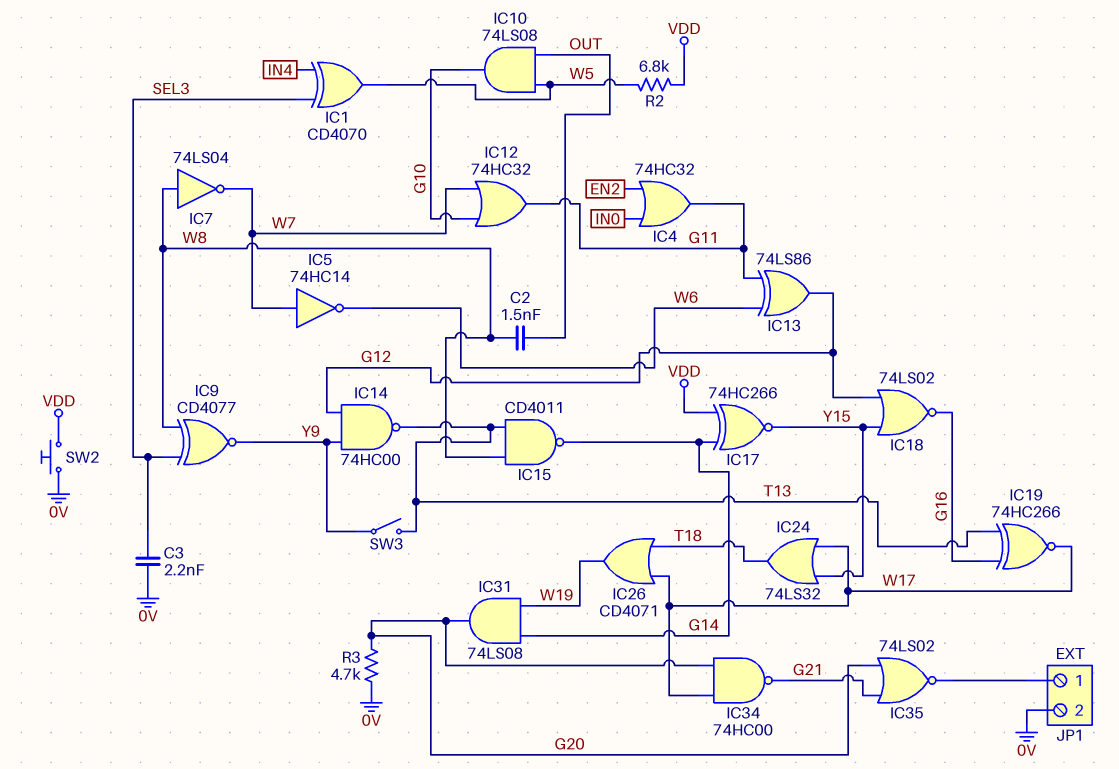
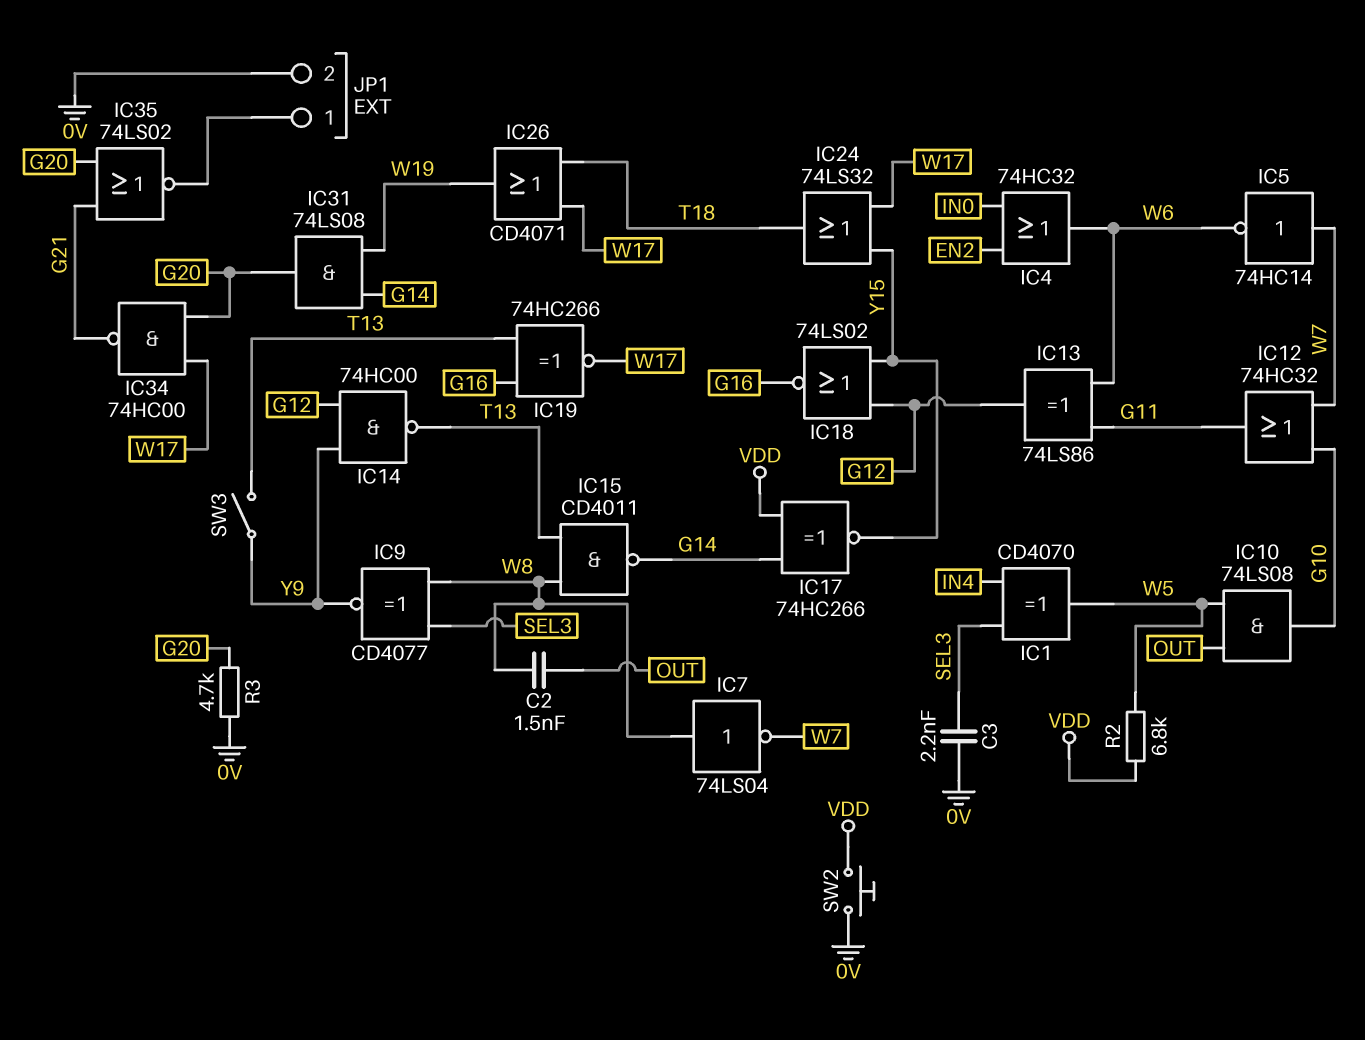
IC4: OR 74HC32 (in EN2, in IN0, out G11) -> OR 74HC32 (in EN2, in IN0, out W6)

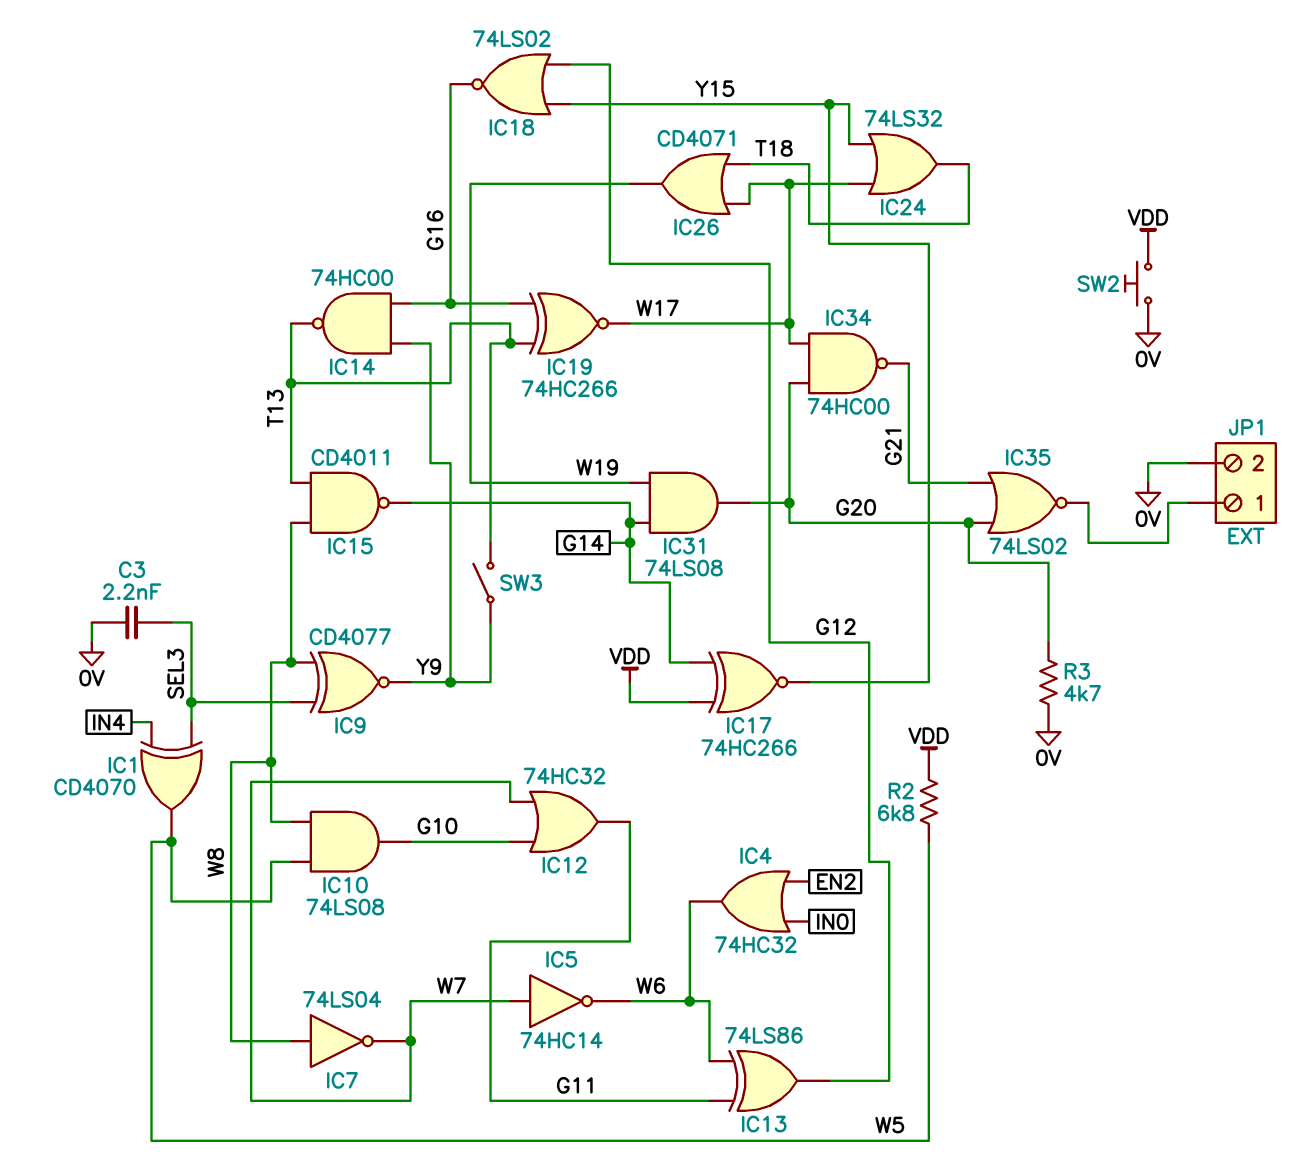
C2: 1.5nF (OUT, W8) -> none
IC10: AND 74LS08 (in OUT, in W5, out G10) -> AND 74LS08 (in W5, in W8, out G10)
IC14: NAND 74HC00 (in G12, in Y9, out T13) -> NAND 74HC00 (in G16, in Y9, out T13)

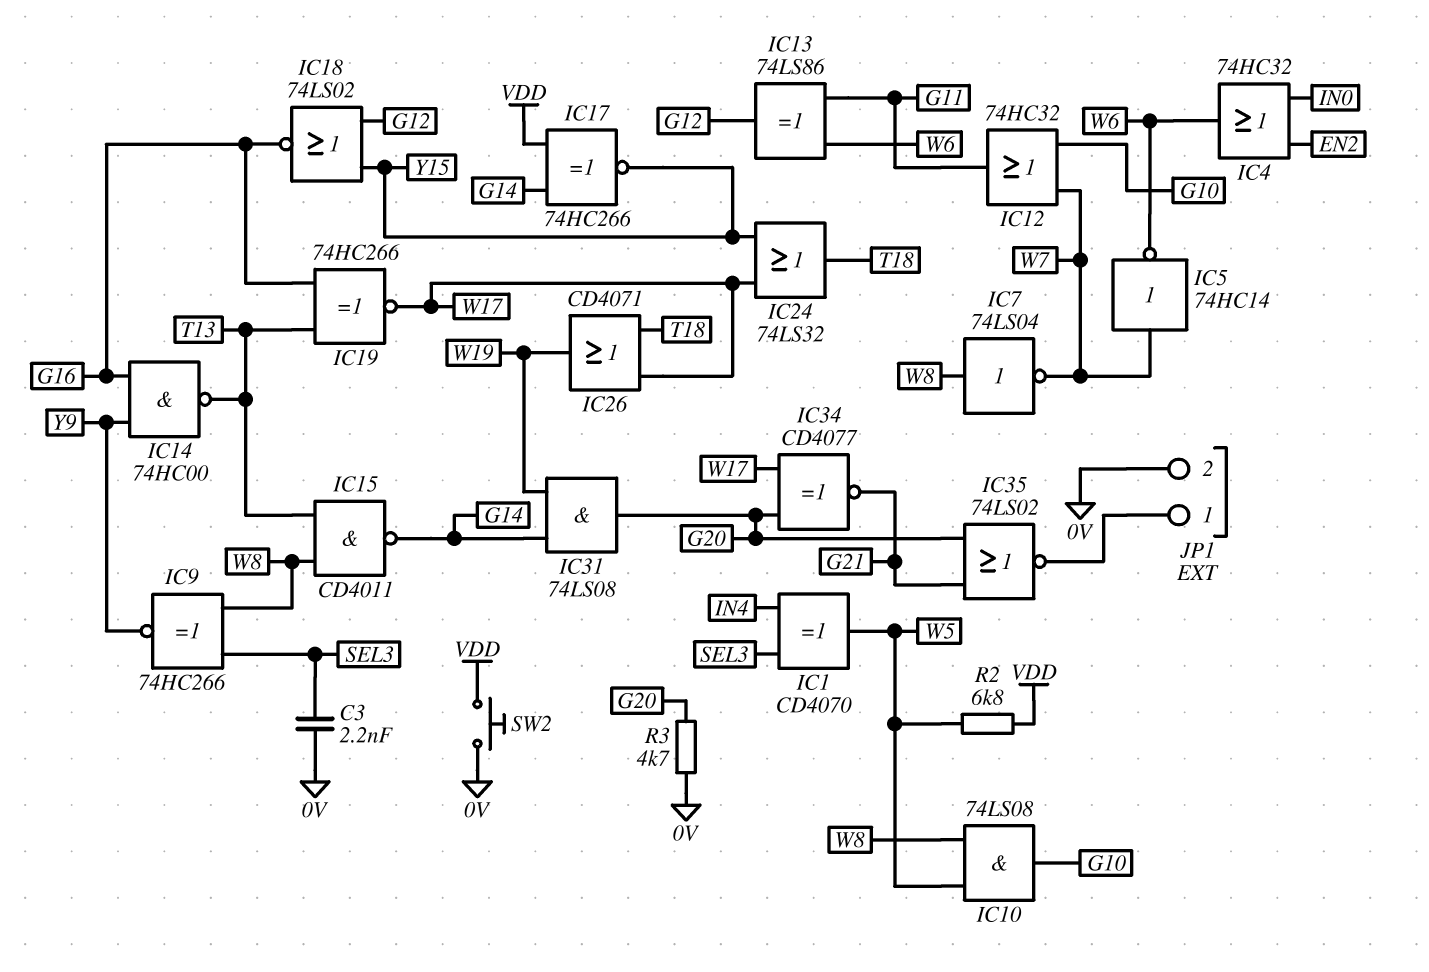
IC9: XNOR CD4077 (in SEL3, in W8, out Y9) -> XNOR 74HC266 (in SEL3, in W8, out Y9)
IC34: NAND 74HC00 (in G20, in W17, out G21) -> XNOR CD4077 (in G20, in W17, out G21)
SW3: switch (T13, Y9) -> none

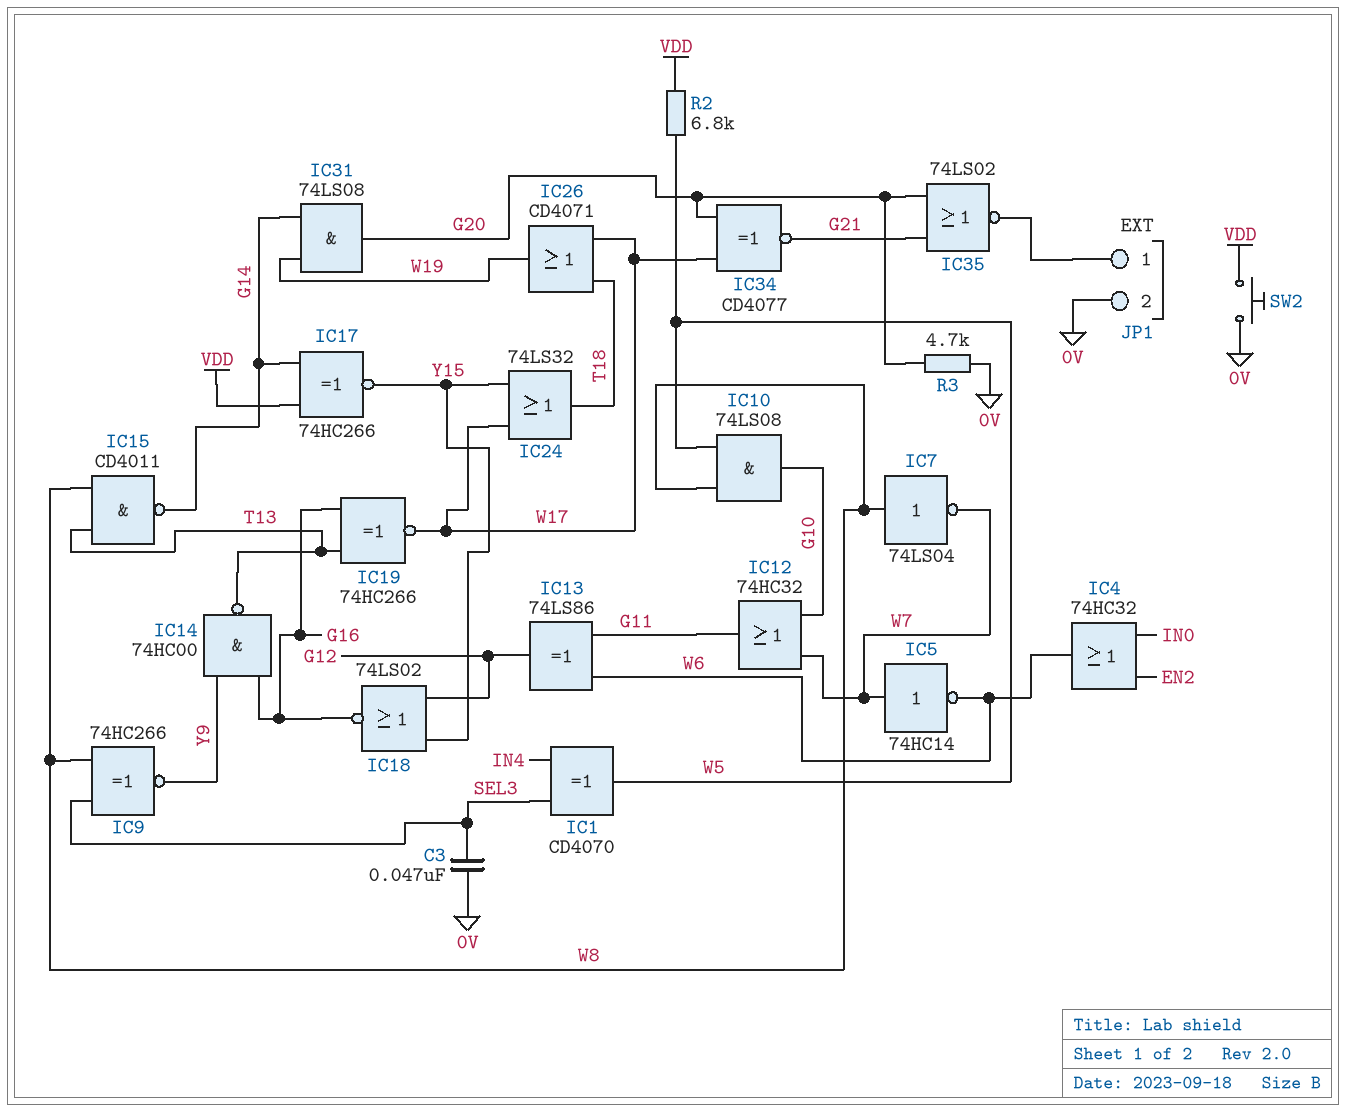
C3: 2.2nF (0V, SEL3) -> 47nF (0V, SEL3)

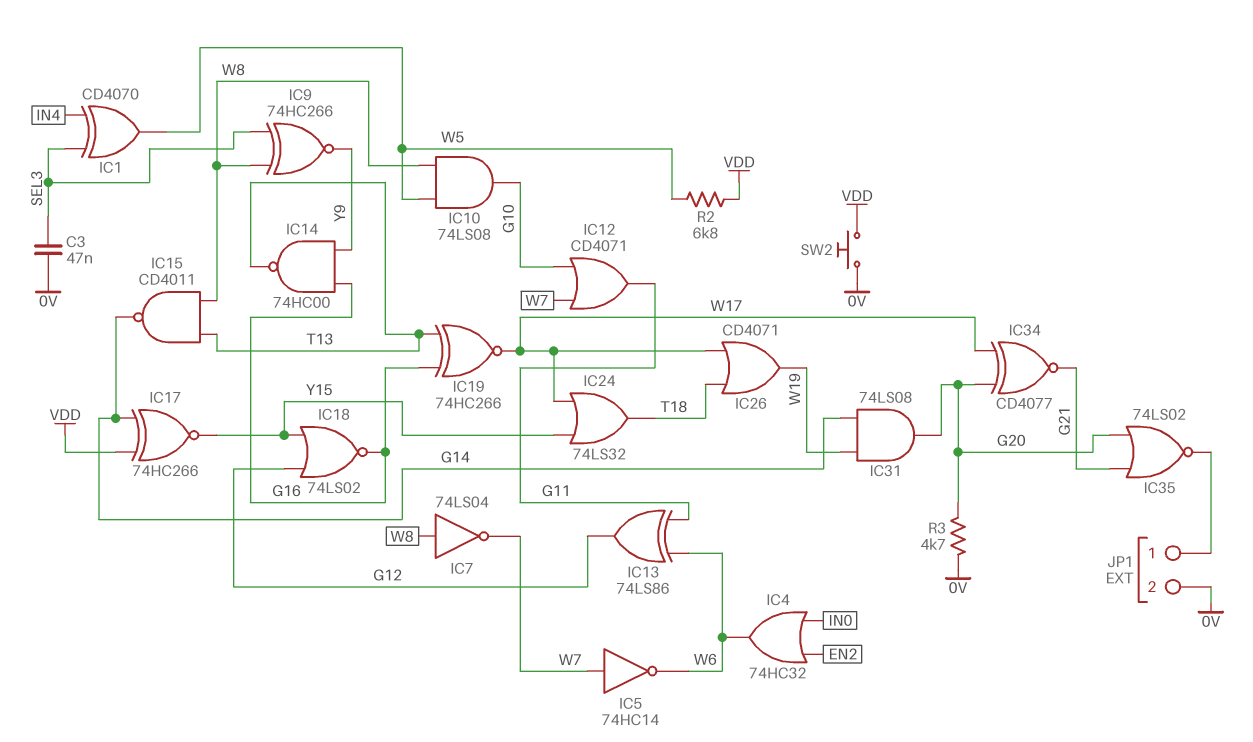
IC12: OR 74HC32 (in G10, in W7, out G11) -> OR CD4071 (in G10, in W7, out G11)

